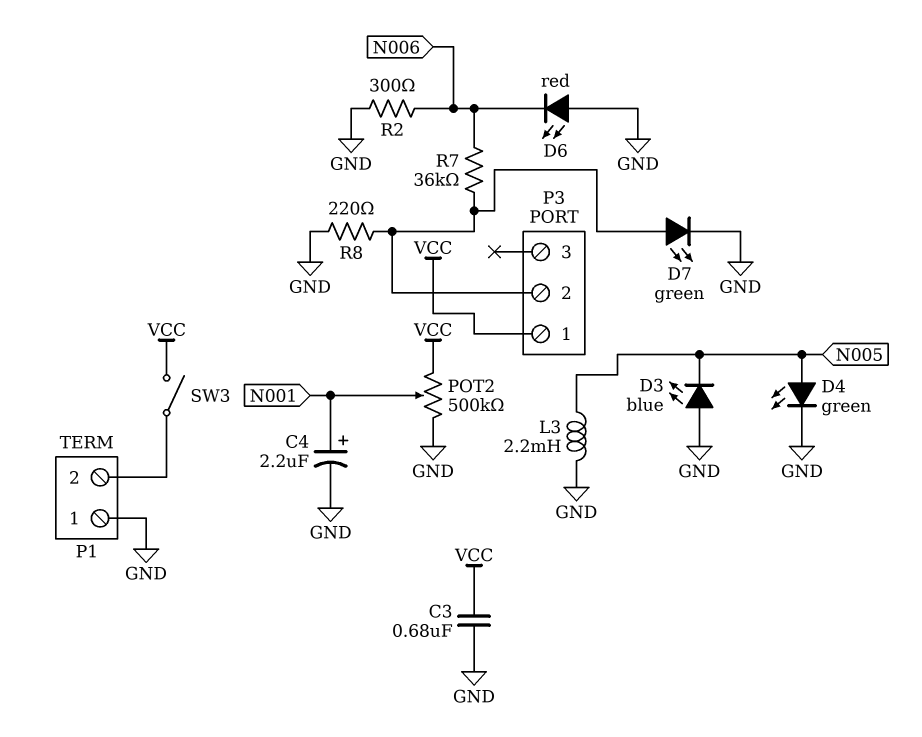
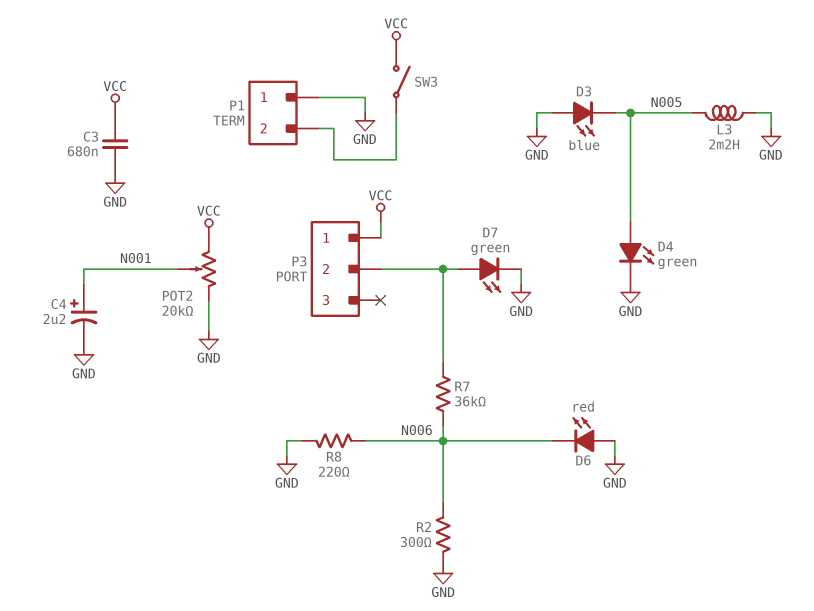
POT2: 500k (GND, VCC, wiper N001) -> 20k (GND, VCC, wiper N001)
R8: 220 (GND, P3/2) -> 220 (GND, N006)

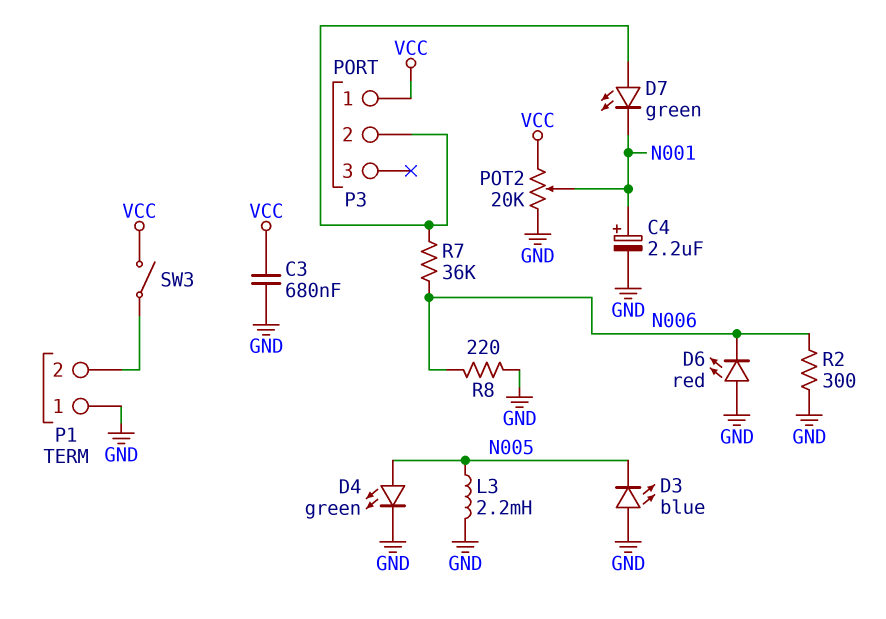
D7: LED green (A P3/2, K GND) -> LED green (A P3/2, K N001)

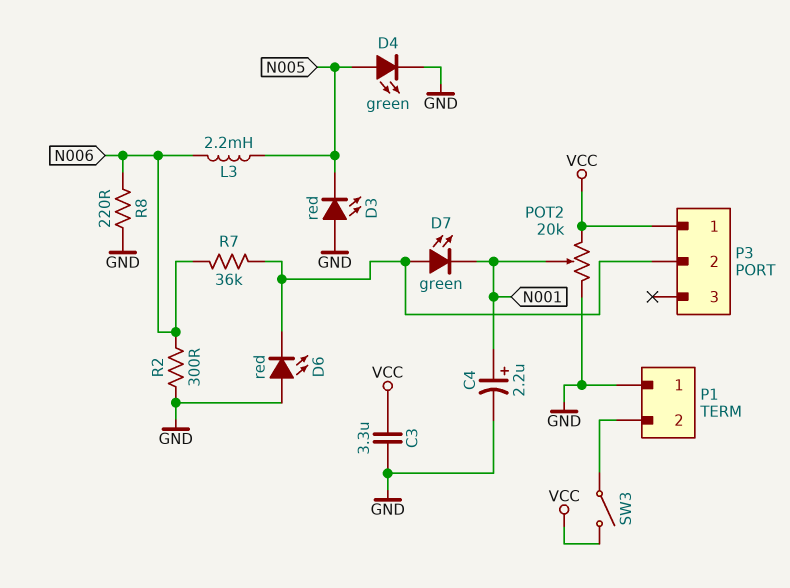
C3: 680nF (GND, VCC) -> 3.3uF (GND, VCC)
D3: LED blue (A GND, K N005) -> LED red (A GND, K N005)
D6: LED red (A GND, K N006) -> LED red (A GND, K P3/2)
L3: 2.2mH (GND, N005) -> 2.2mH (N005, N006)

